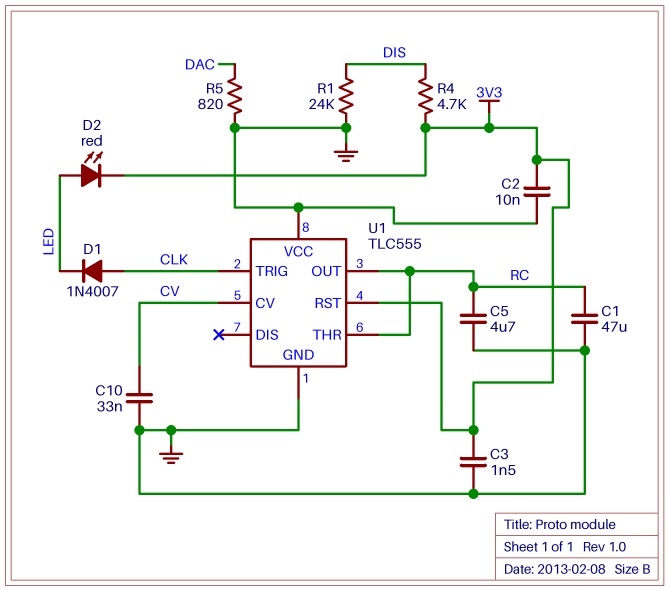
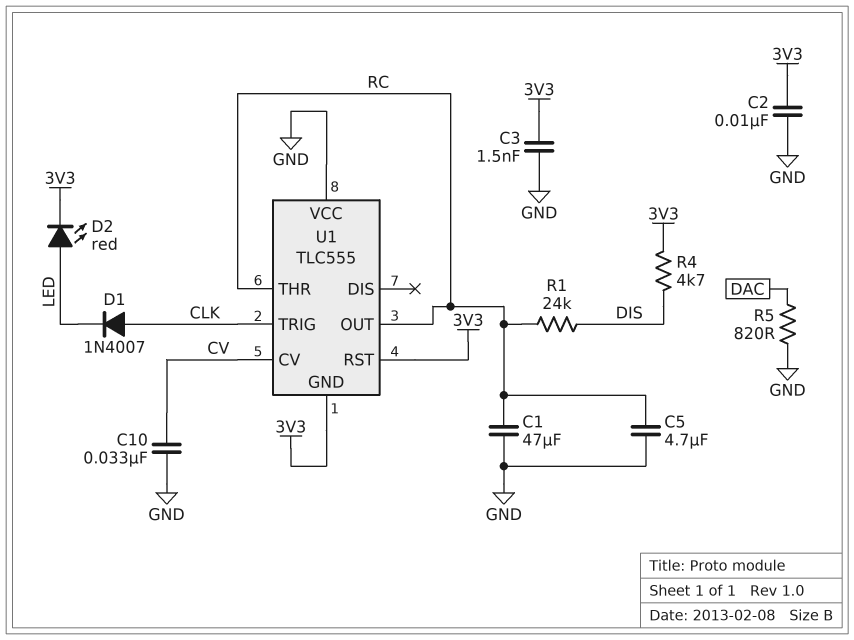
R1: 24k (DIS, GND) -> 24k (DIS, RC)
U1 pin GND: GND -> 3V3

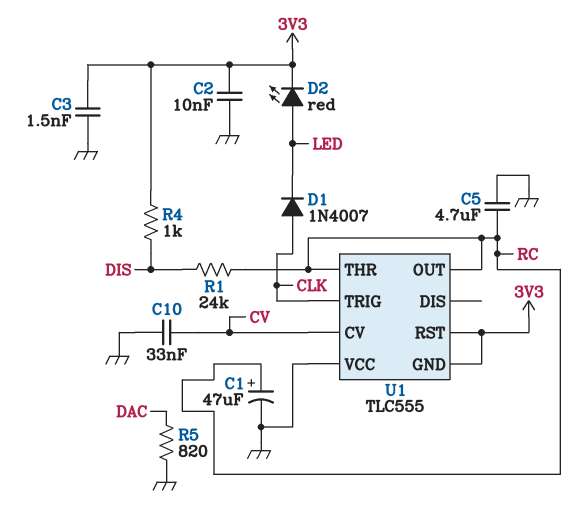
C1: 47uF (GND, RC) -> 47uF (plus RC, minus GND)
R4: 4.7k (3V3, DIS) -> 1k (3V3, DIS)

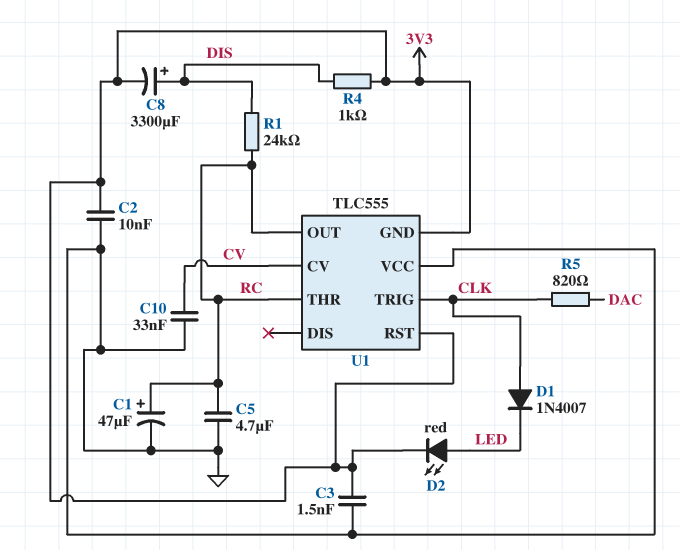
C8: none -> 3300uF (plus DIS, minus 3V3)
R5: 820 (DAC, GND) -> 820 (CLK, DAC)

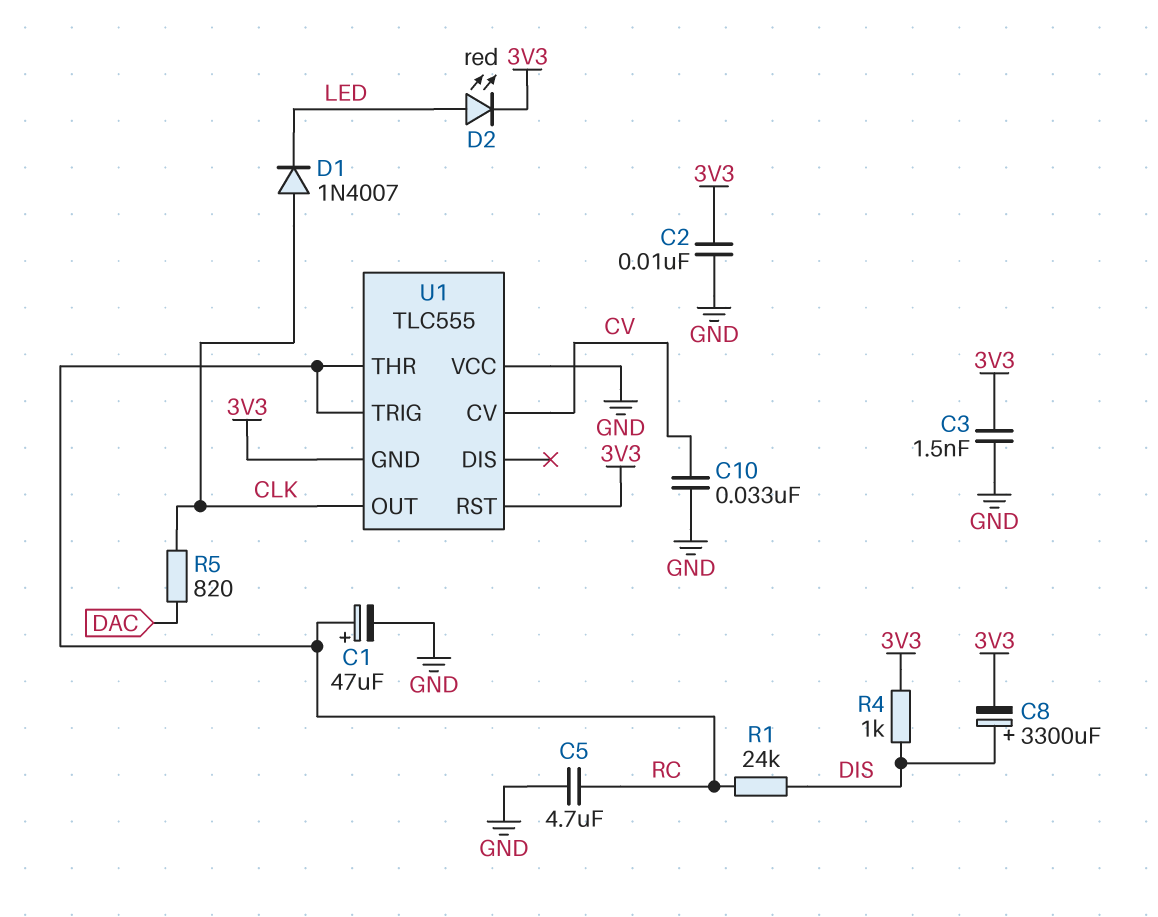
U1 pin OUT: RC -> CLK
U1 pin TRIG: CLK -> RC

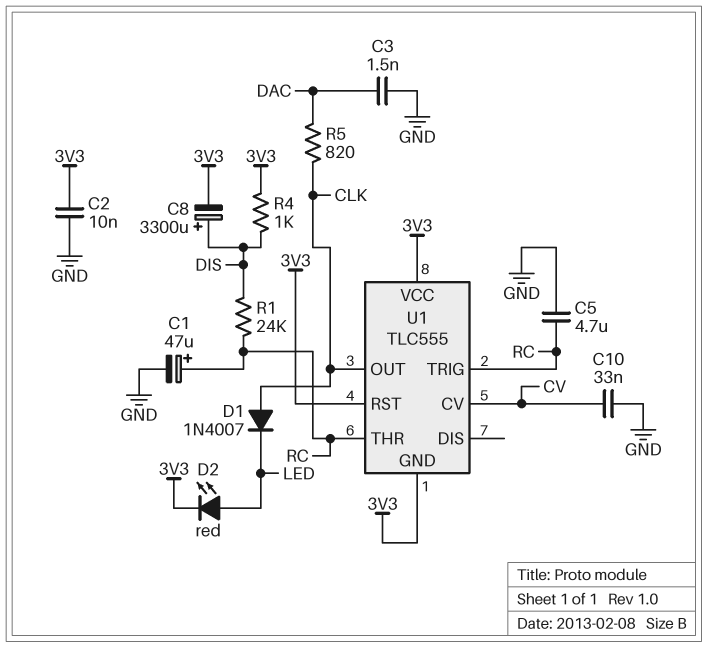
C3: 1.5nF (3V3, GND) -> 1.5nF (DAC, GND)
U1 pin VCC: GND -> 3V3

